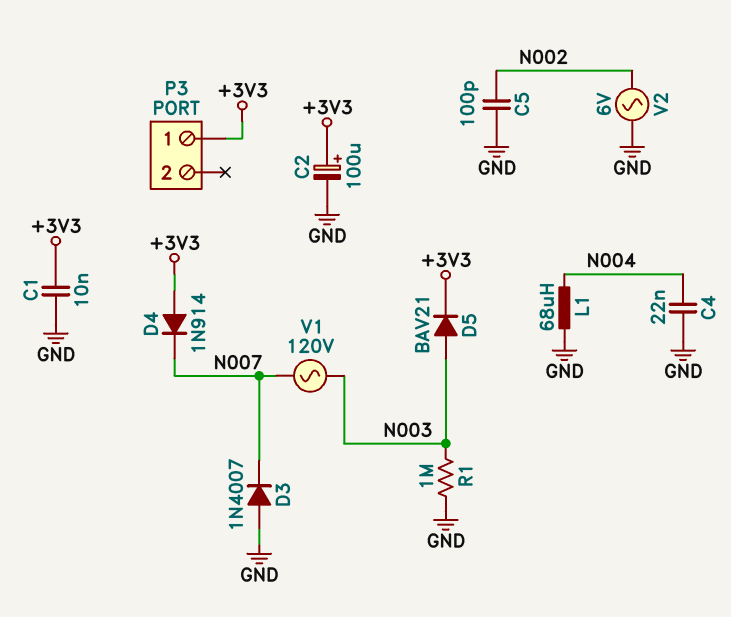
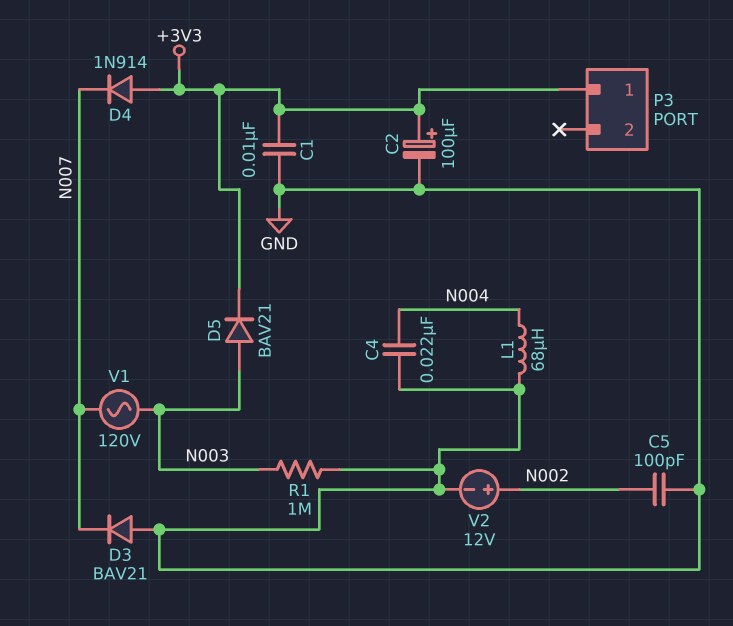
D3: diode 1N4007 (A GND, K N007) -> diode BAV21 (A GND, K N007)
V2: AC 6V (GND, N002) -> 12V (plus N002, minus GND)

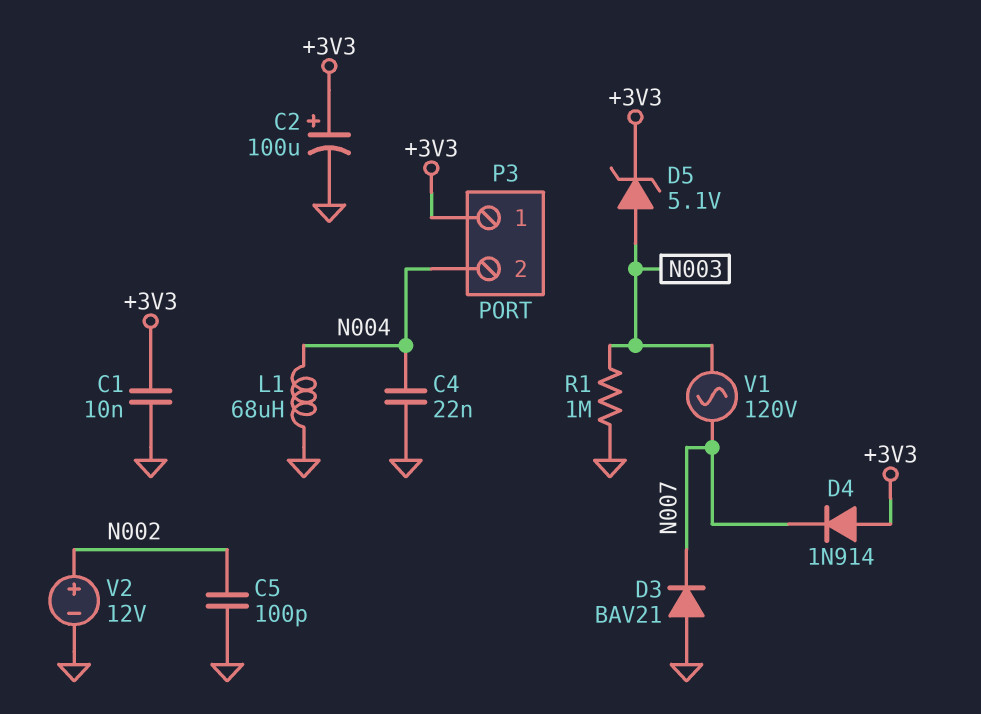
D5: diode BAV21 (A N003, K +3V3) -> zener 5.1V (A N003, K +3V3)
P3 pin 2: none -> N004

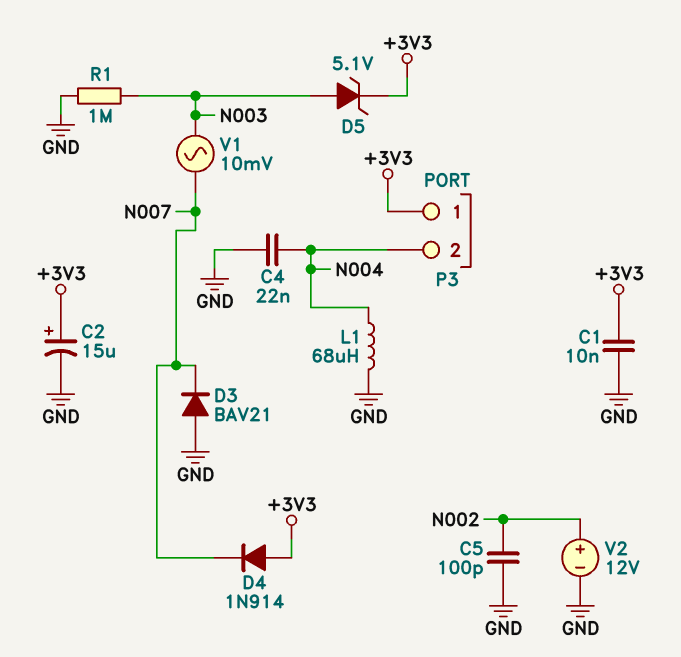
C2: 100uF (plus +3V3, minus GND) -> 15uF (plus +3V3, minus GND)
V1: AC 120V (N003, N007) -> AC 10mV (N003, N007)

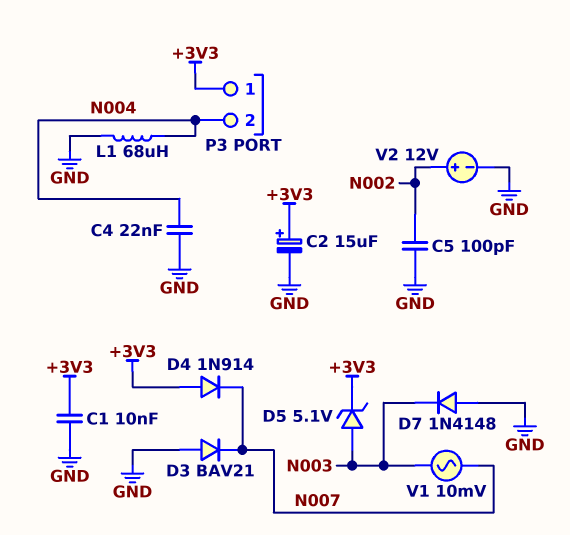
D7: none -> diode 1N4148 (A GND, K N003)
R1: 1M (GND, N003) -> none

